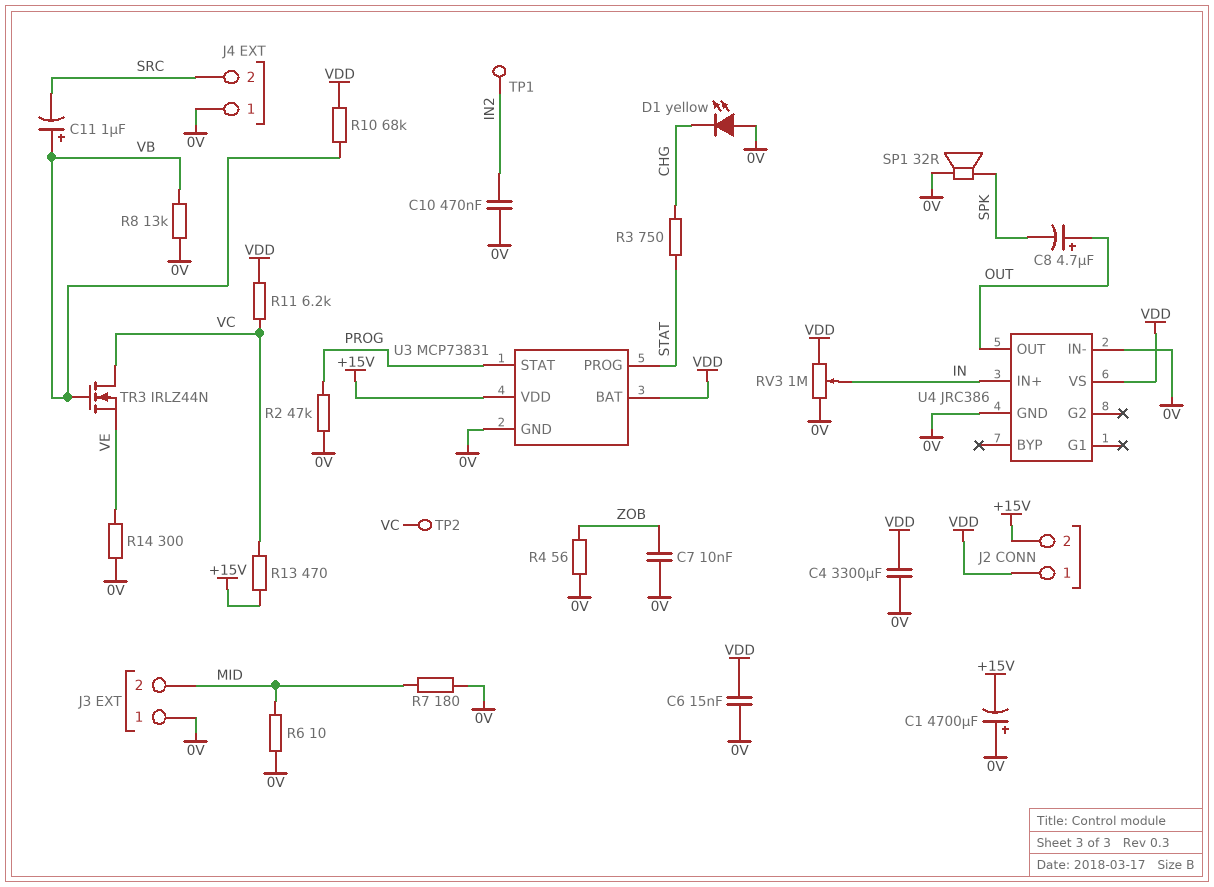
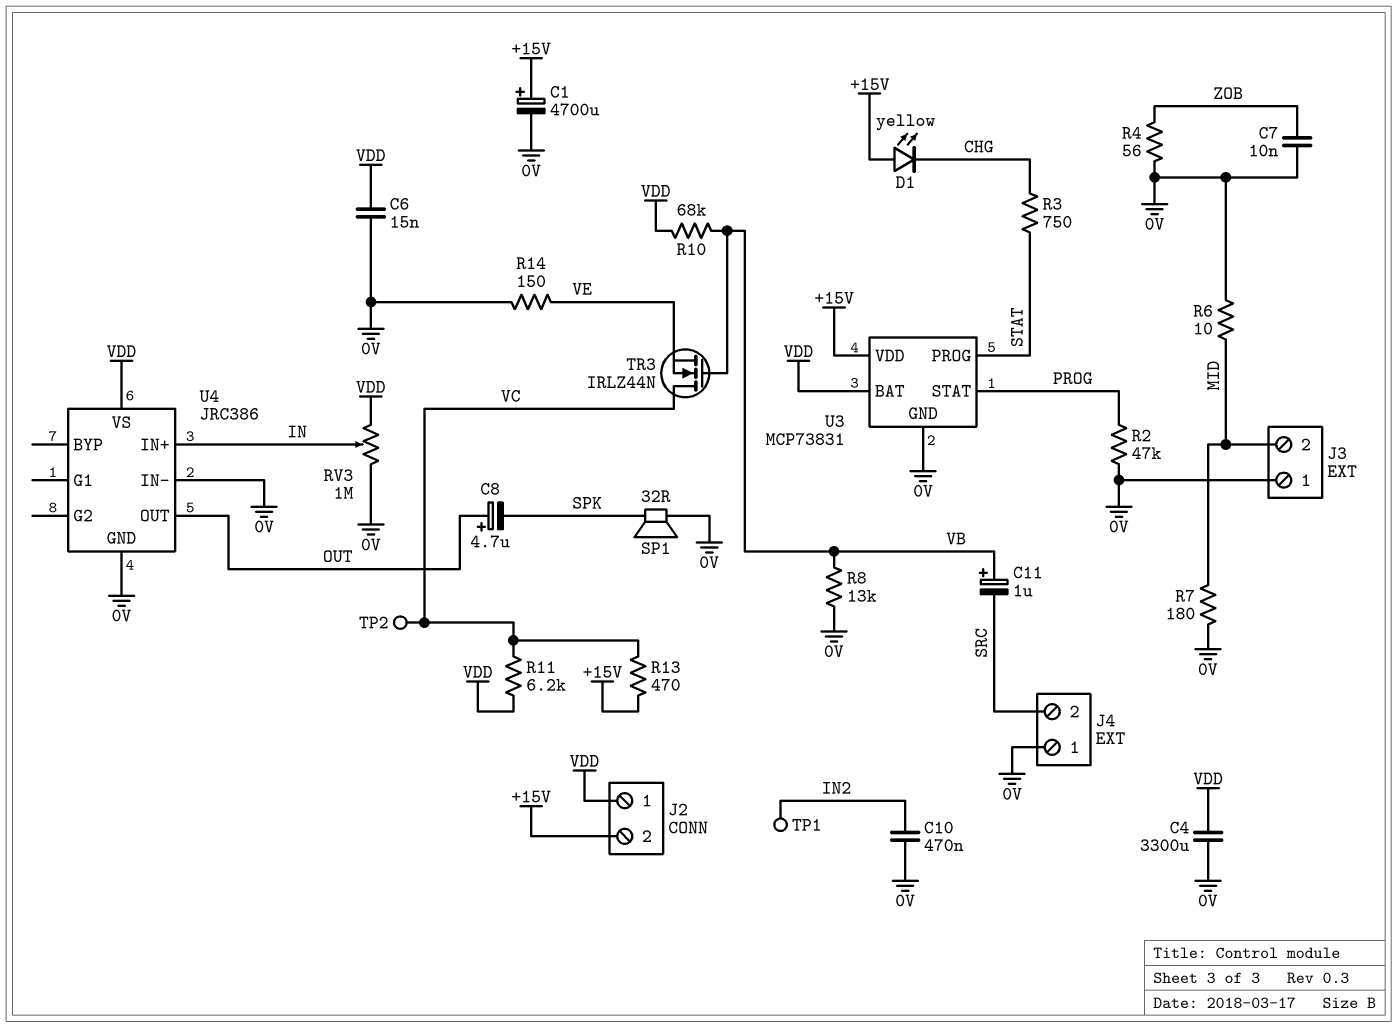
C1: 4700uF (plus 0V, minus +15V) -> 4700uF (plus +15V, minus 0V)
D1: LED yellow (A 0V, K CHG) -> LED yellow (A +15V, K CHG)
R14: 300 (0V, VE) -> 150 (0V, VE)

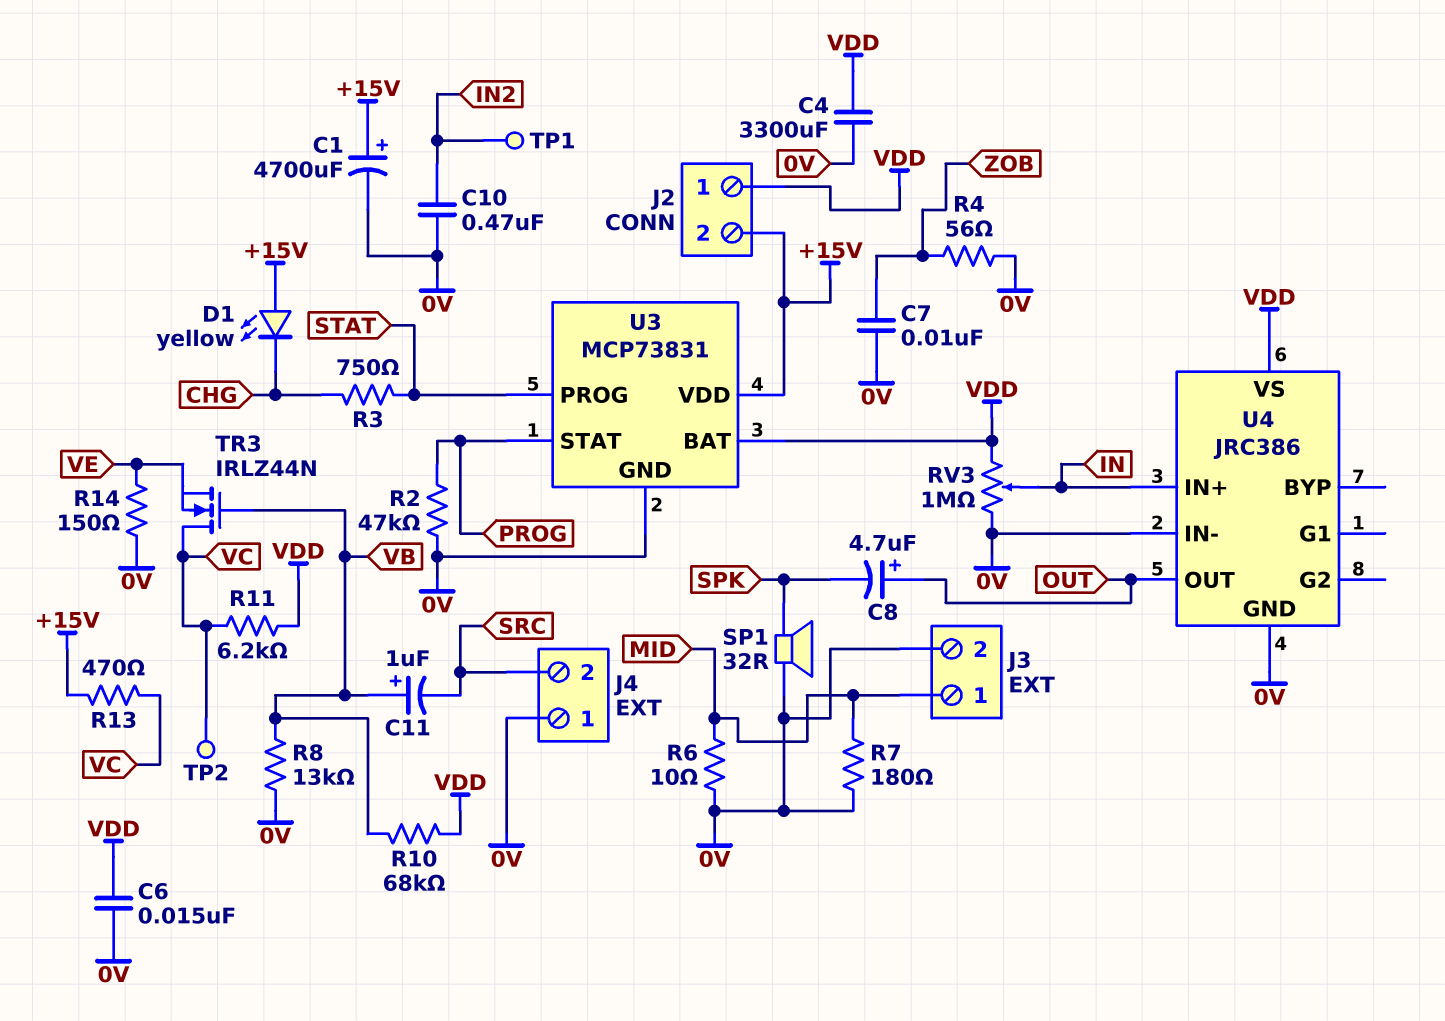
J3 pin 1: 0V -> MID
J3 pin 2: MID -> 0V

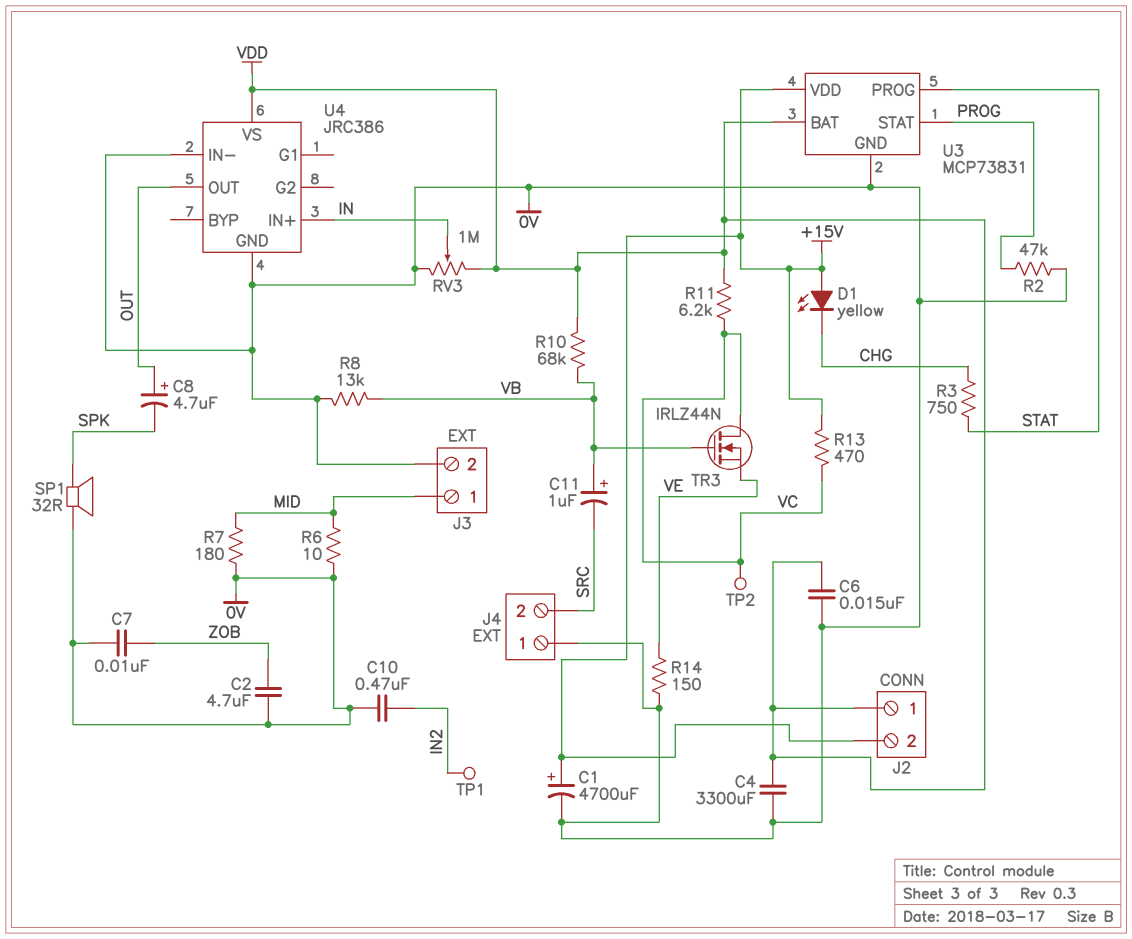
C2: none -> 4.7uF (0V, ZOB)
R4: 56 (0V, ZOB) -> none

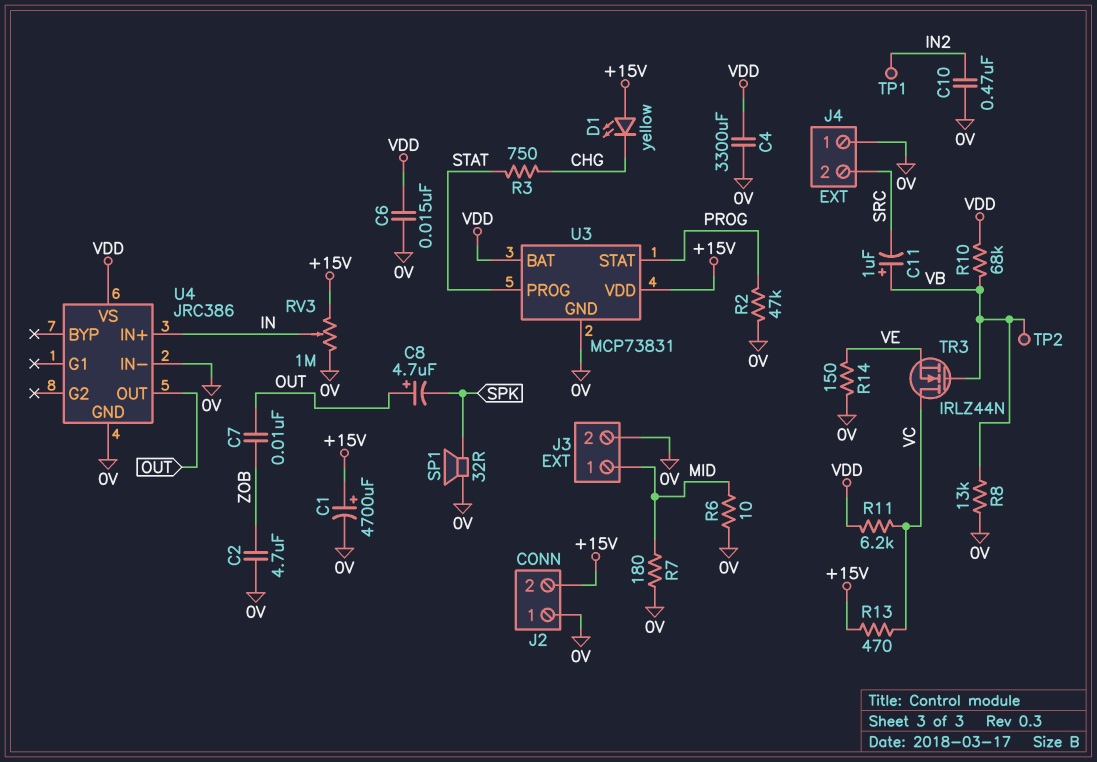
C7: 10nF (0V, ZOB) -> 10nF (OUT, ZOB)
J2 pin 1: VDD -> 0V
RV3: 1M (0V, VDD, wiper IN) -> 1M (+15V, 0V, wiper IN)
TP2: test point (VC) -> test point (VB)

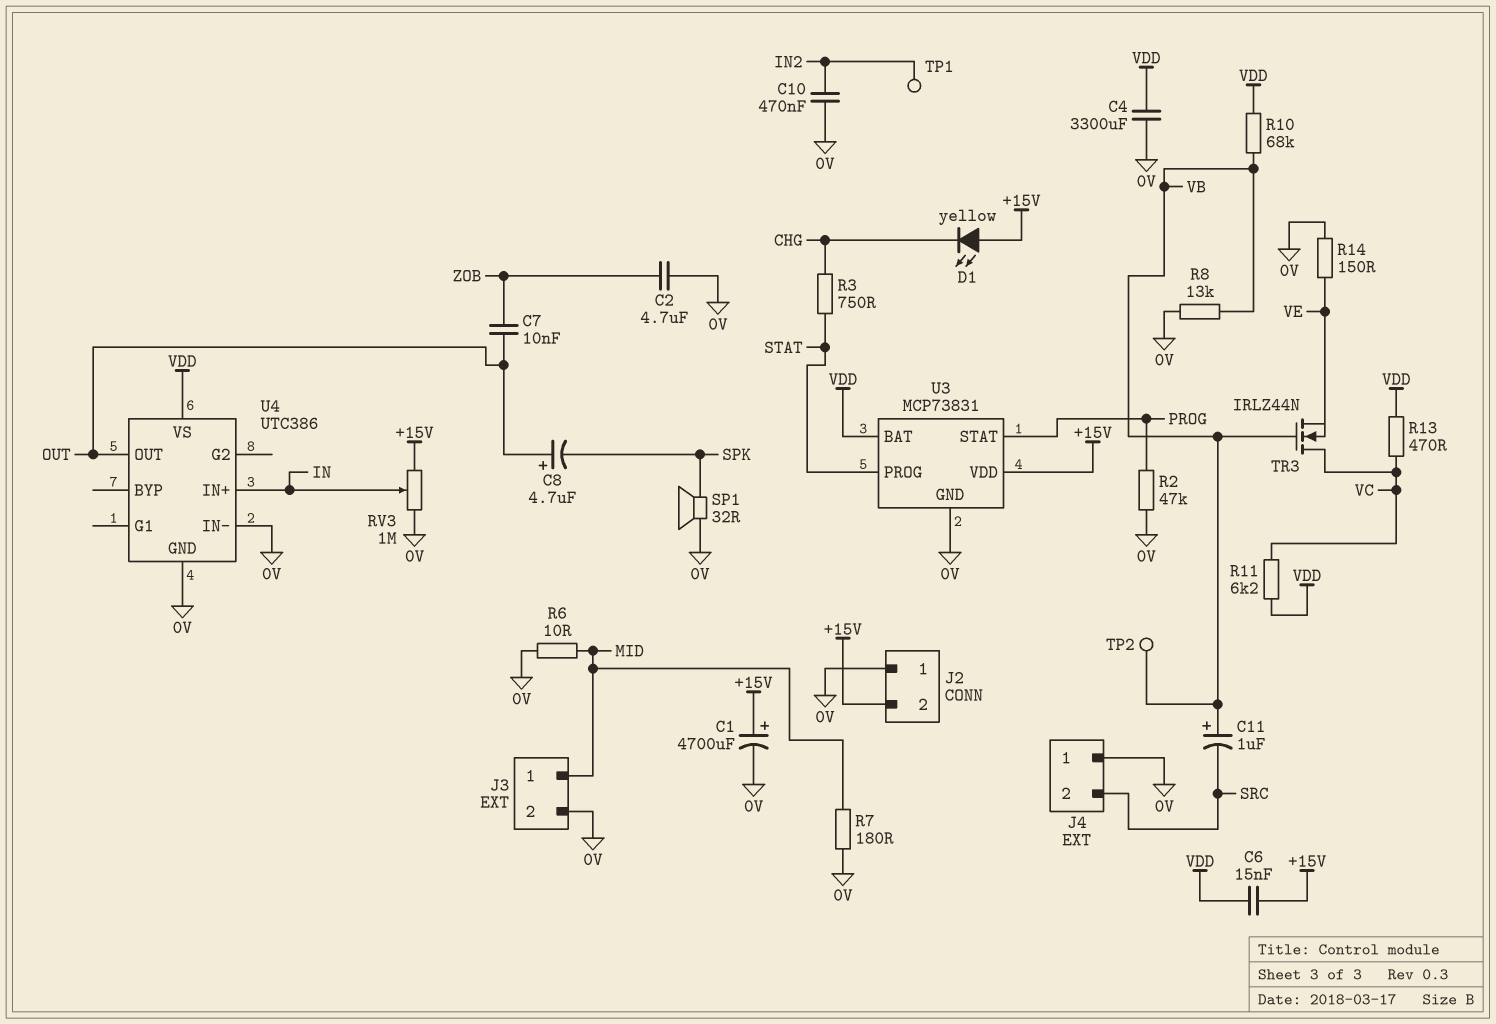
C6: 15nF (0V, VDD) -> 15nF (+15V, VDD)
R13: 470 (+15V, VC) -> 470 (VC, VDD)
U4: JRC386 -> UTC386

